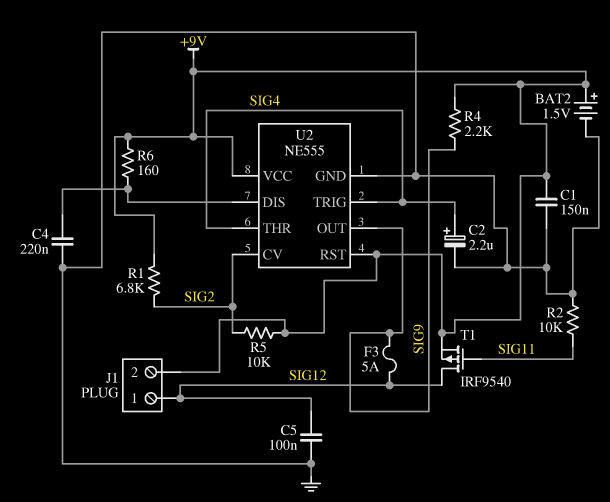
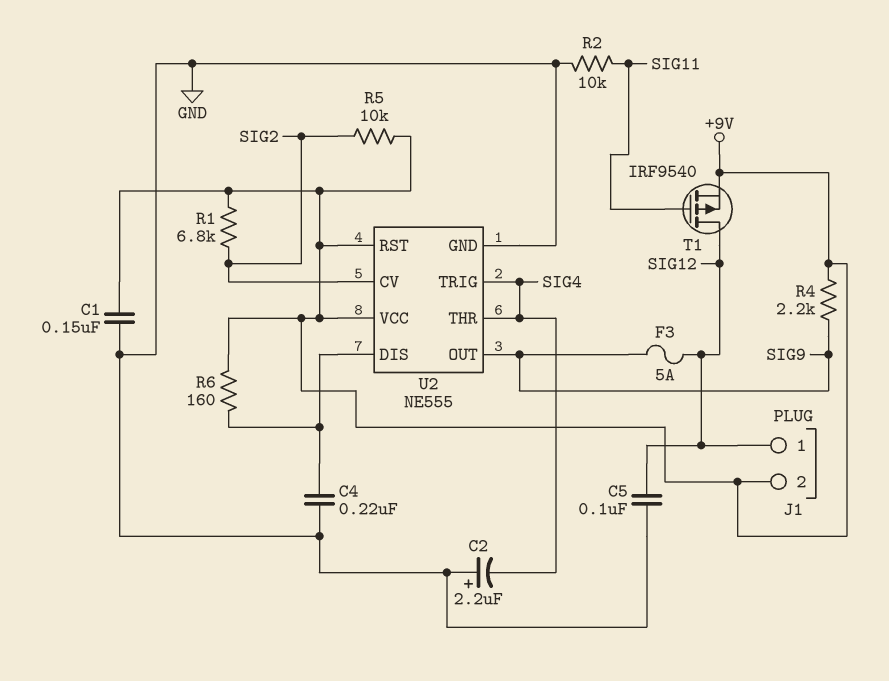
BAT2: 1.5V (plus +9V, minus GND) -> none
C2: 2.2uF (plus SIG4, minus GND) -> 2.2uF (plus GND, minus SIG4)

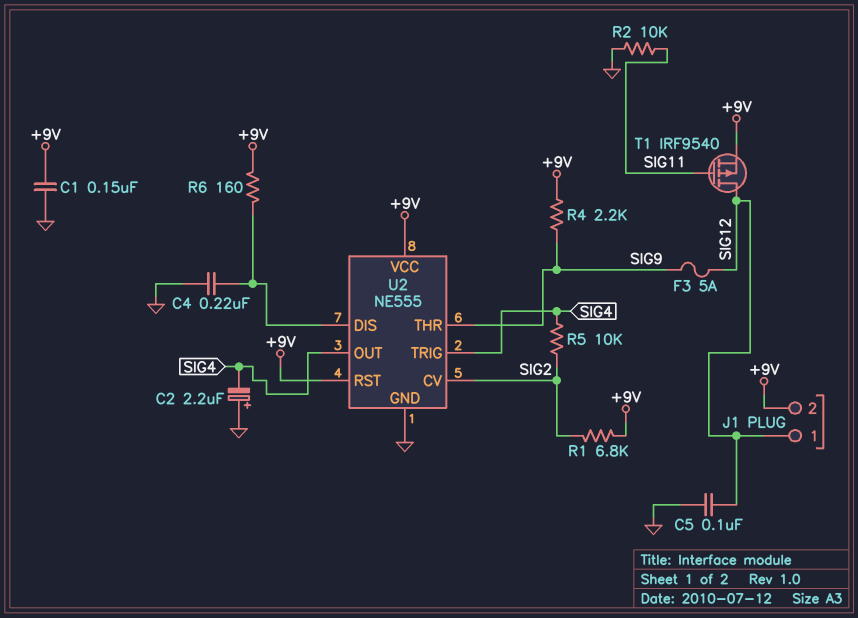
R5: 10k (+9V, SIG2) -> 10k (SIG2, SIG4)
U2 pin OUT: SIG9 -> SIG4
U2 pin THR: SIG4 -> SIG9

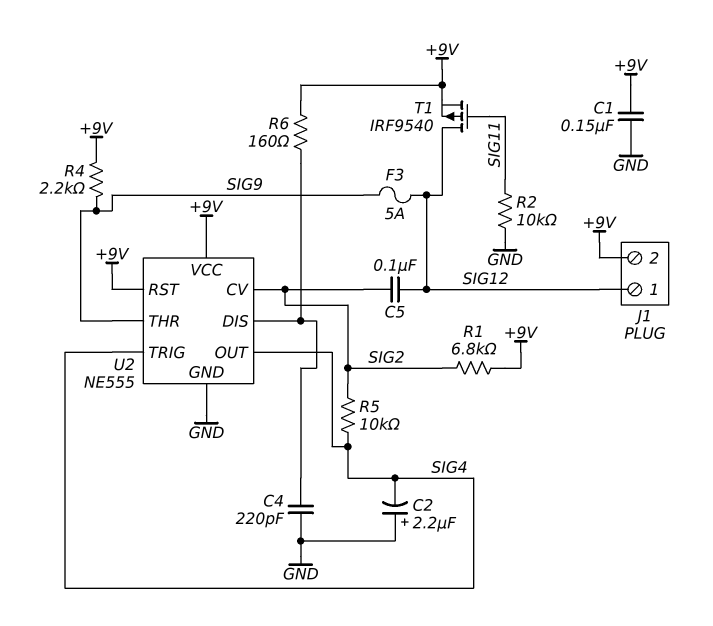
C4: 220nF (GND, U2/DIS) -> 220pF (GND, U2/DIS)
C5: 100nF (GND, SIG12) -> 100nF (SIG2, SIG12)

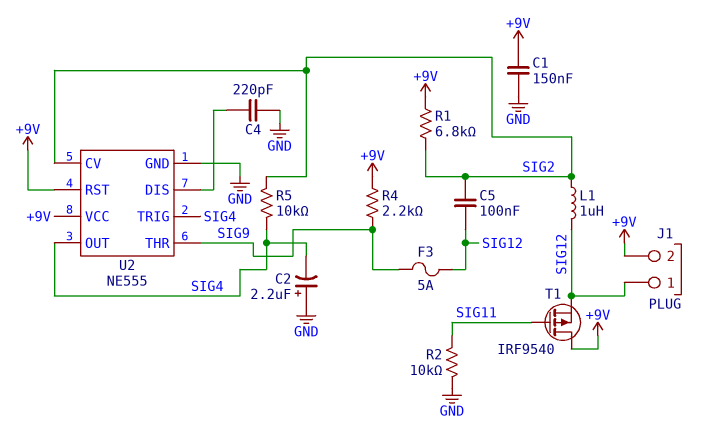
L1: none -> 1uH (SIG2, SIG12)
R6: 160 (+9V, U2/DIS) -> none
T1: PMOS IRF9540 (G SIG11, D SIG12, S +9V) -> PMOS IRF9540 (G SIG11, D +9V, S SIG12)

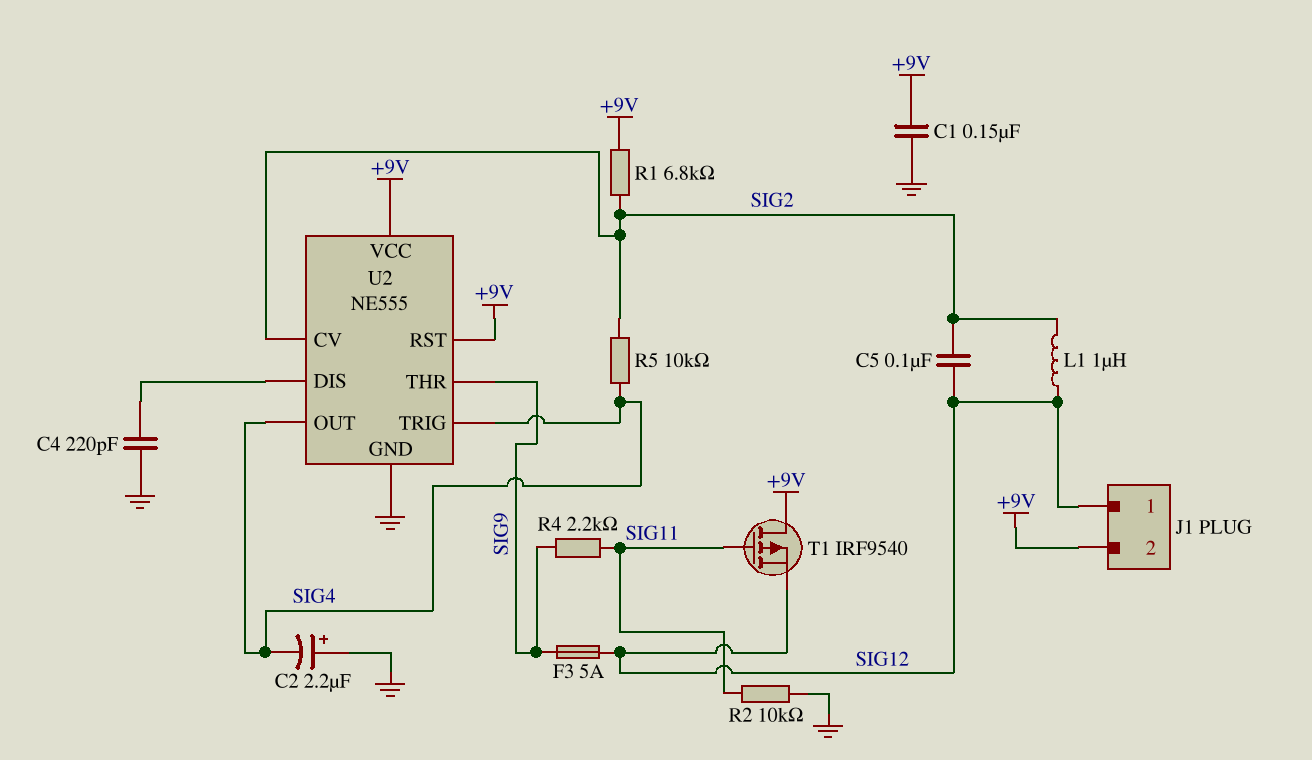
R4: 2.2k (+9V, SIG9) -> 2.2k (SIG9, SIG11)

